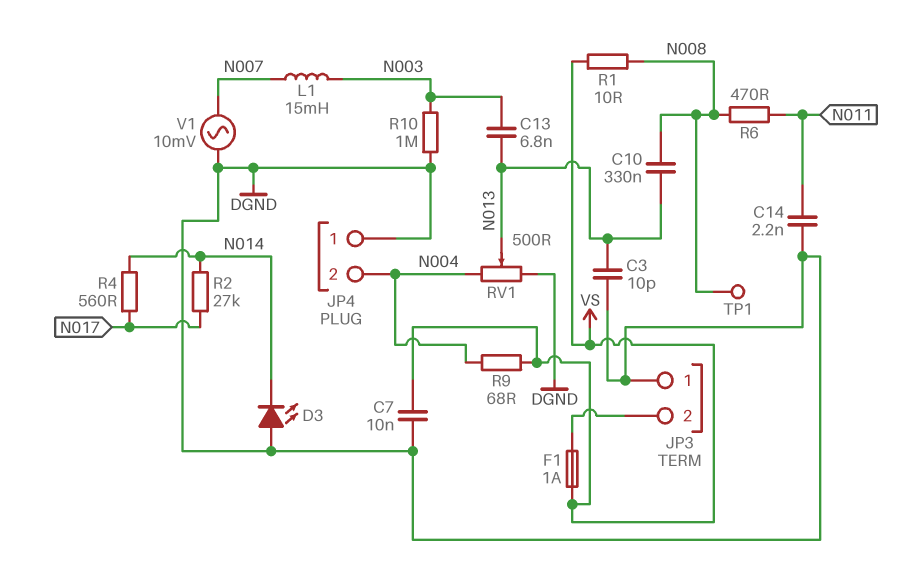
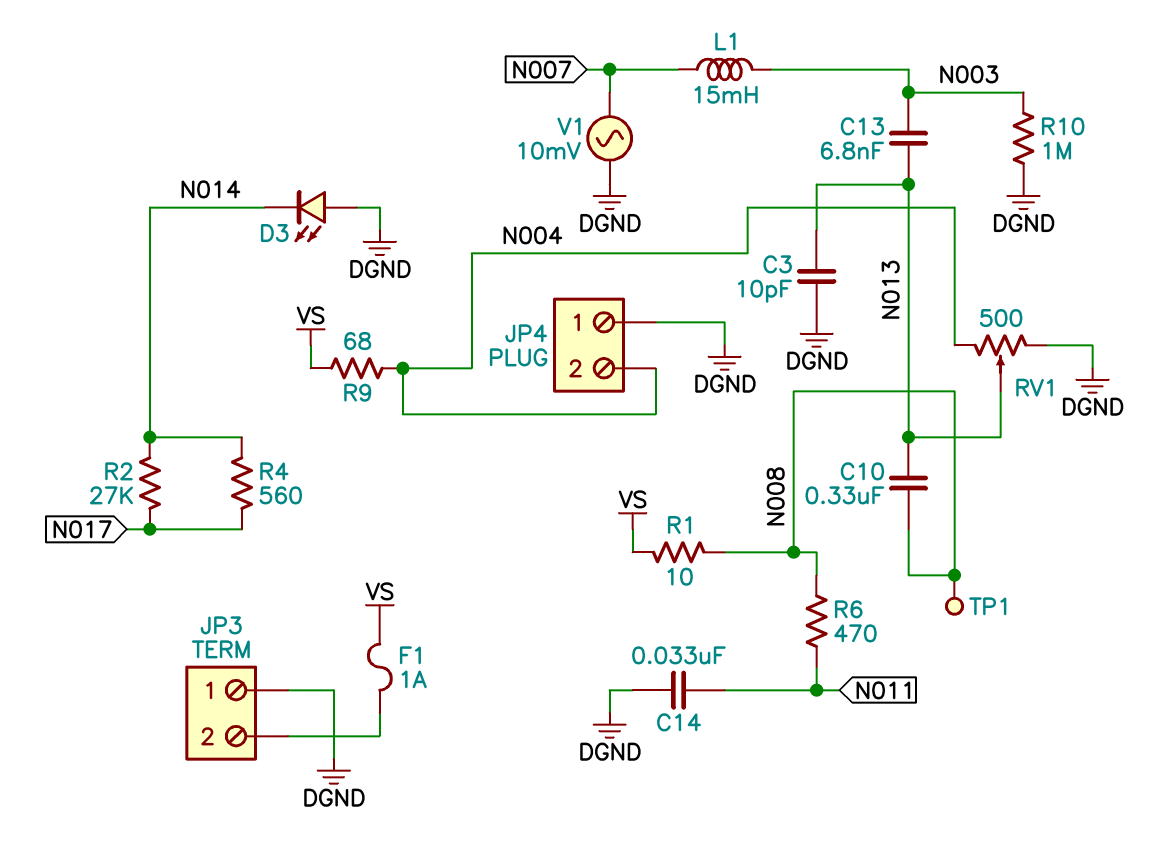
C7: 10nF (DGND, VS) -> none
C14: 2.2nF (DGND, N011) -> 33nF (DGND, N011)

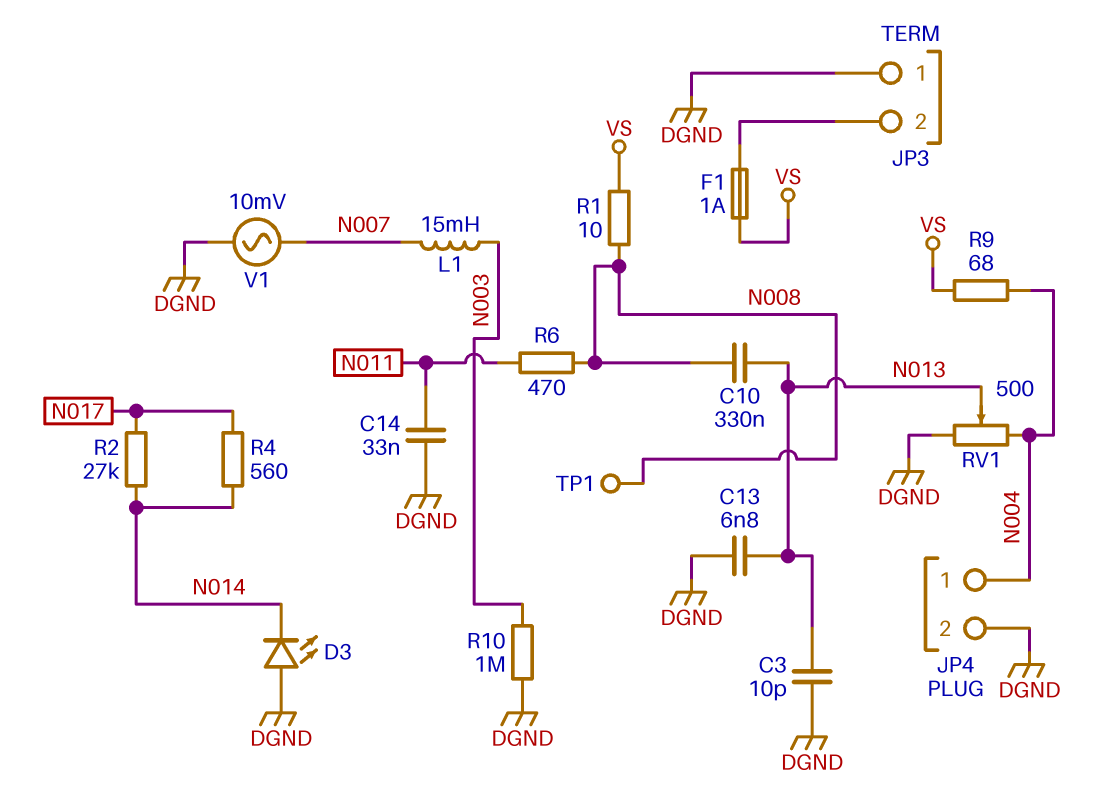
C13: 6.8nF (N003, N013) -> 6.8nF (DGND, N013)
JP4 pin 1: DGND -> N004
JP4 pin 2: N004 -> DGND

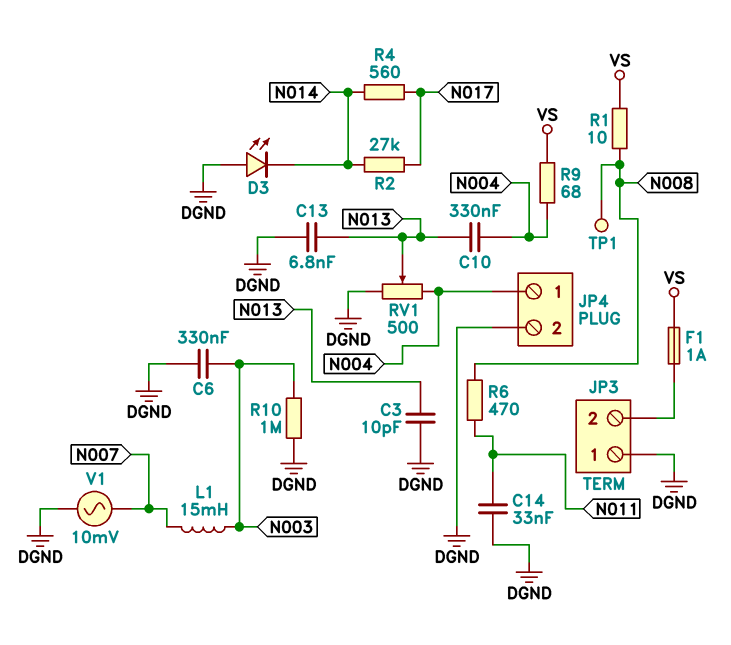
C6: none -> 330nF (DGND, N003)
C10: 330nF (N008, N013) -> 330nF (N004, N013)

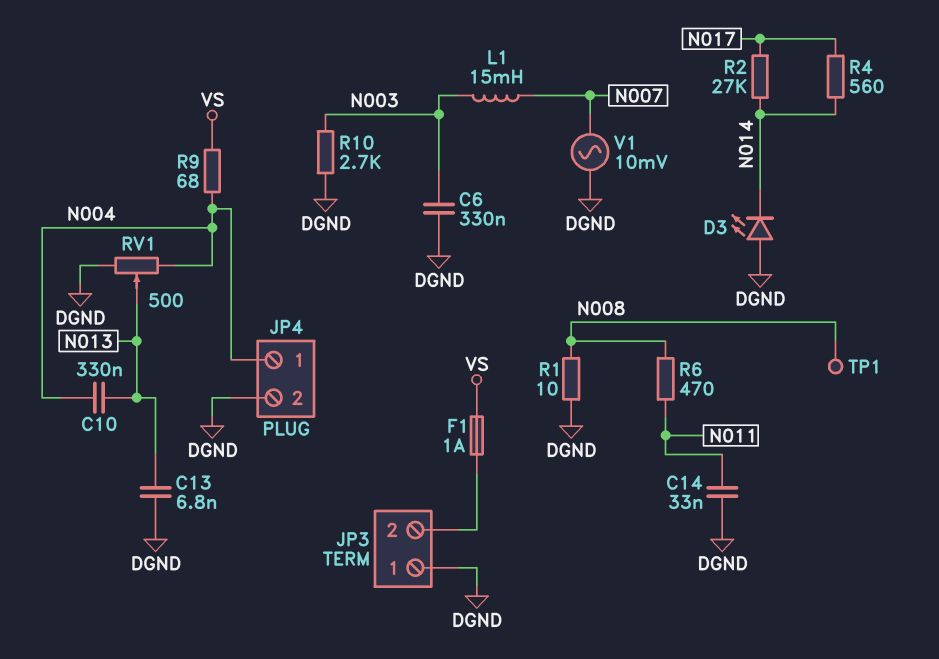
C3: 10pF (DGND, N013) -> none
R1: 10 (N008, VS) -> 10 (DGND, N008)
R10: 1M (DGND, N003) -> 2.7k (DGND, N003)

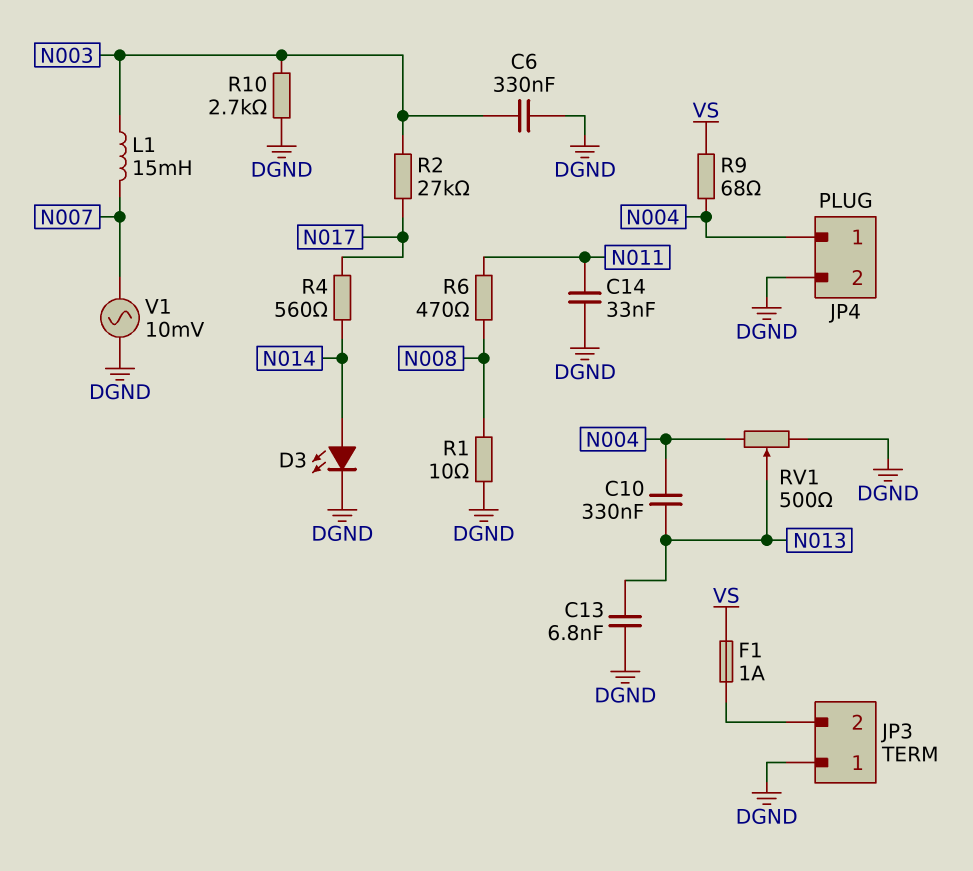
D3: LED (A DGND, K N014) -> LED (A N014, K DGND)
R2: 27k (N014, N017) -> 27k (N003, N017)
TP1: test point (N008) -> none

